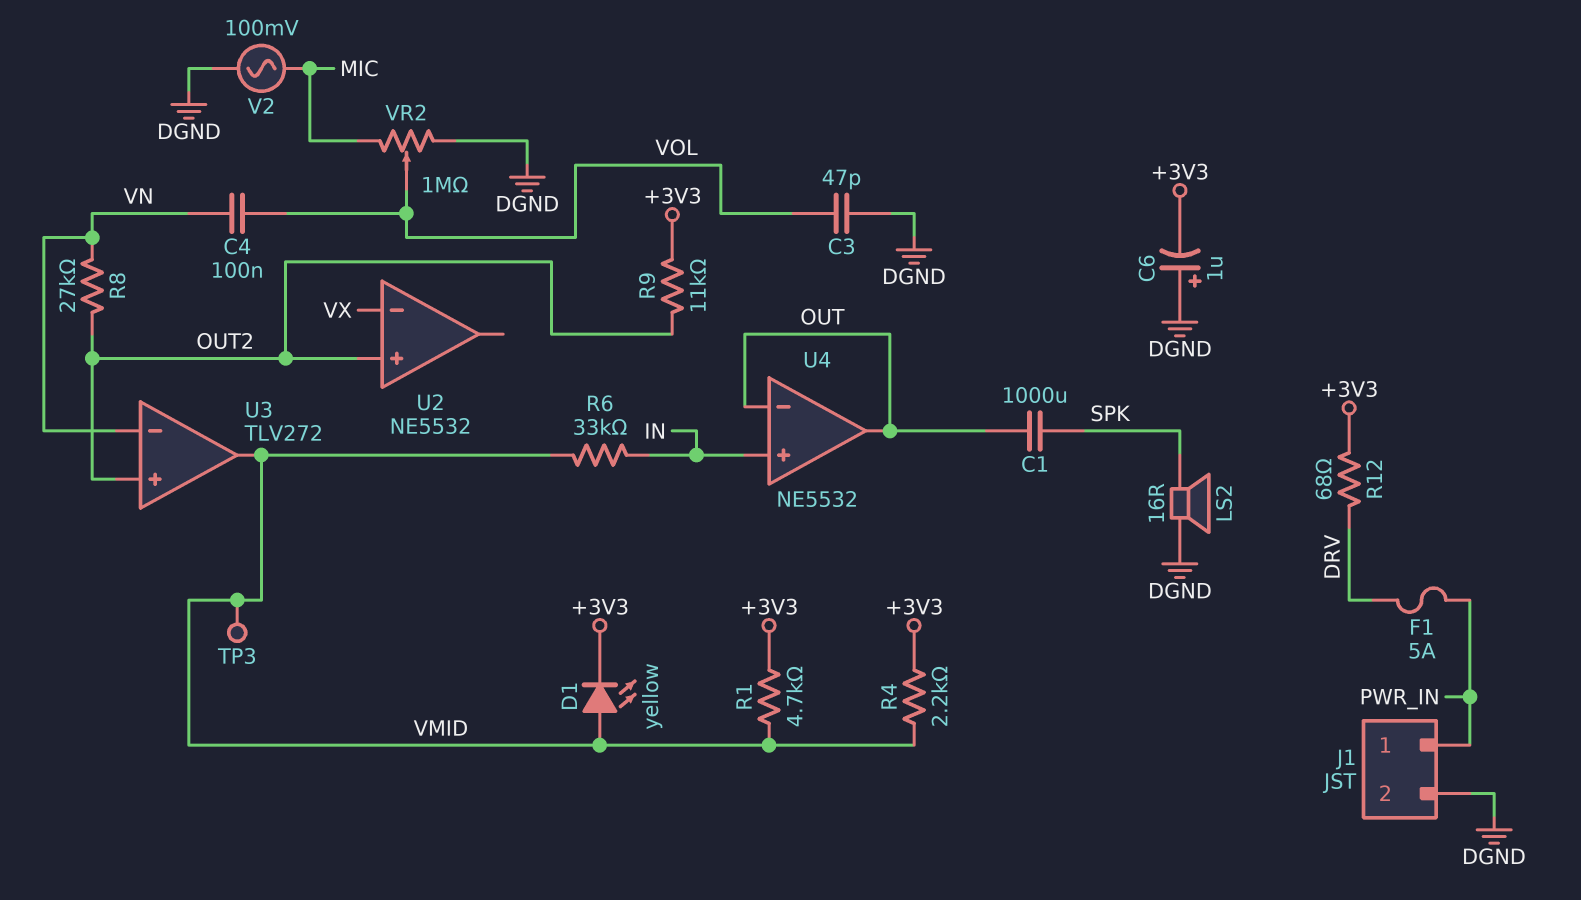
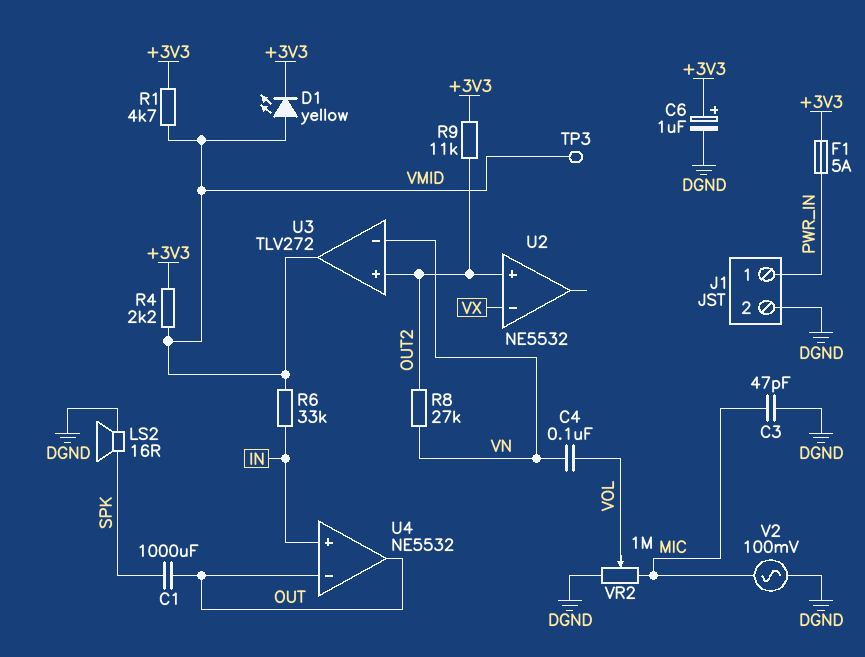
C3: 47pF (DGND, VOL) -> 47pF (DGND, MIC)
C6: 1uF (plus DGND, minus +3V3) -> 1uF (plus +3V3, minus DGND)
F1: 5A (DRV, PWR_IN) -> 5A (+3V3, PWR_IN)
R12: 68 (+3V3, DRV) -> none

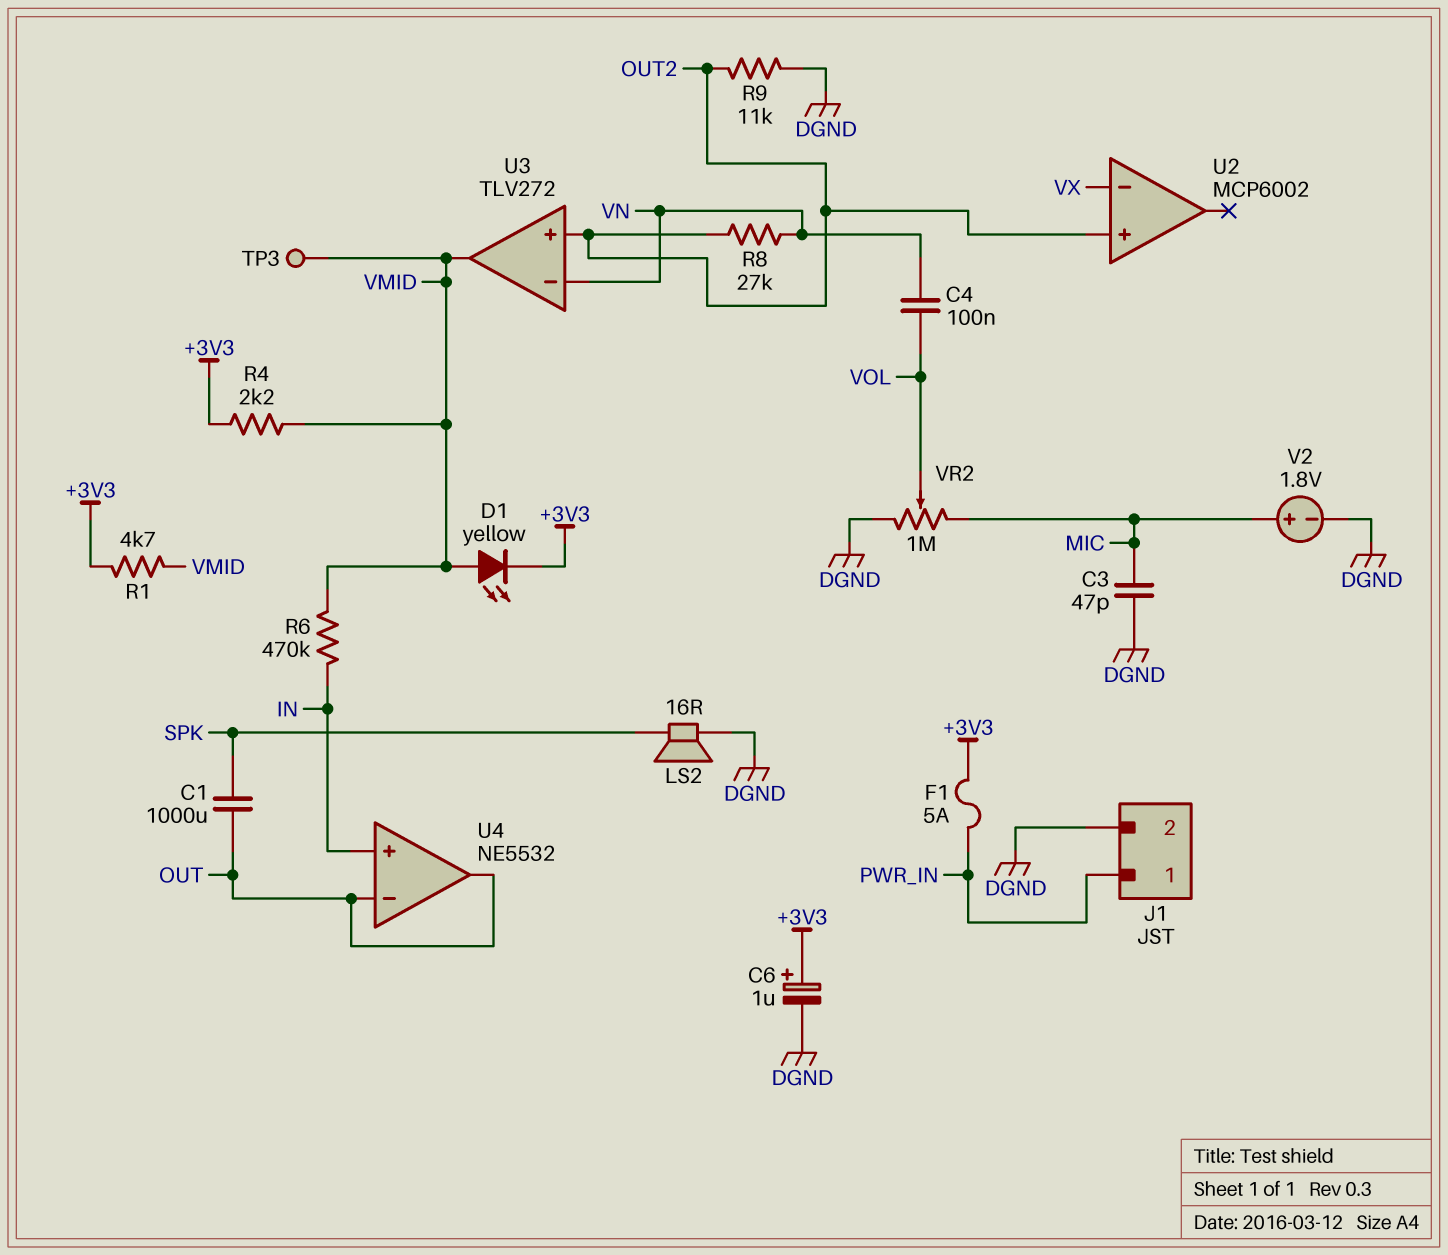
R6: 33k (IN, VMID) -> 470k (IN, VMID)
R9: 11k (+3V3, OUT2) -> 11k (DGND, OUT2)
U2: NE5532 -> MCP6002
V2: AC 100mV (DGND, MIC) -> 1.8V (plus MIC, minus DGND)

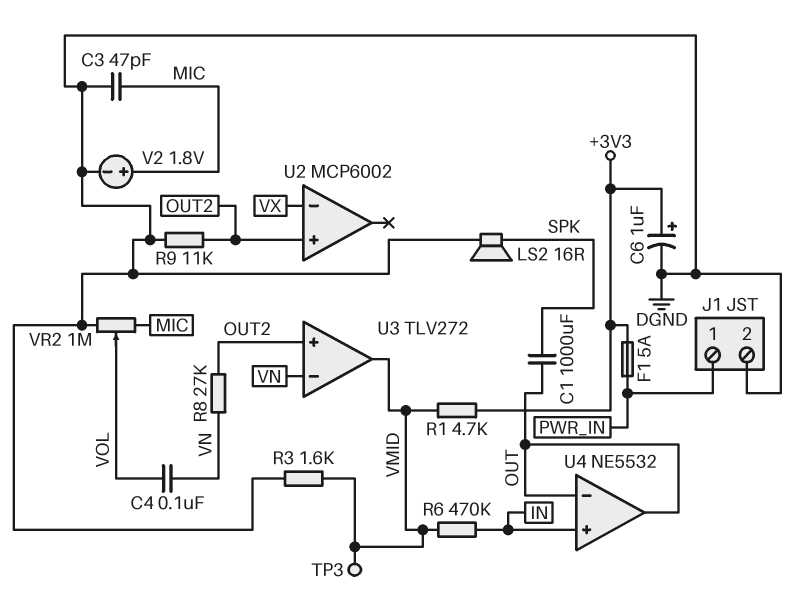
D1: LED yellow (A VMID, K +3V3) -> none
R3: none -> 1.6k (DGND, VMID)
R4: 2.2k (+3V3, VMID) -> none

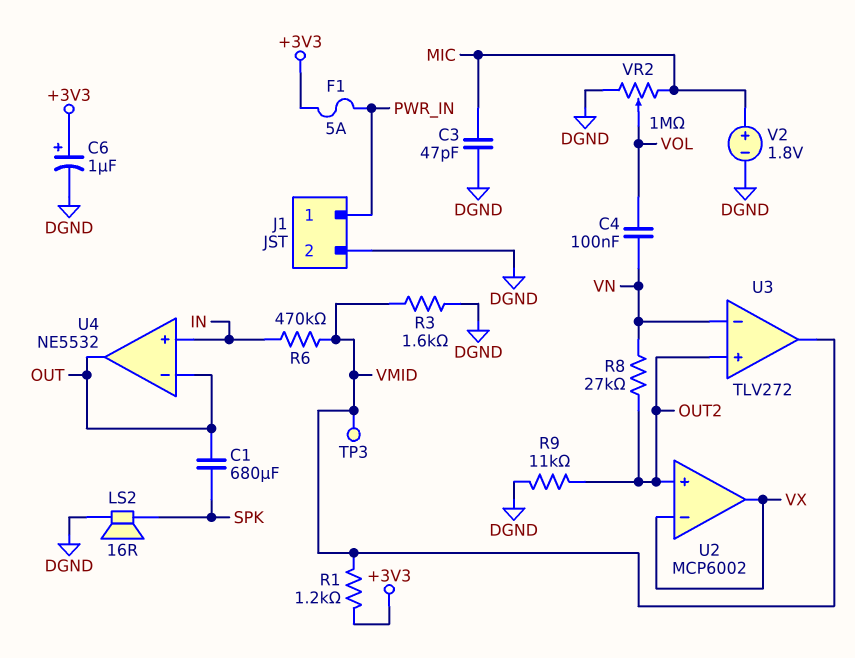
C1: 1000uF (OUT, SPK) -> 680uF (OUT, SPK)
R1: 4.7k (+3V3, VMID) -> 1.2k (+3V3, VMID)
U2 pin out: none -> VX

